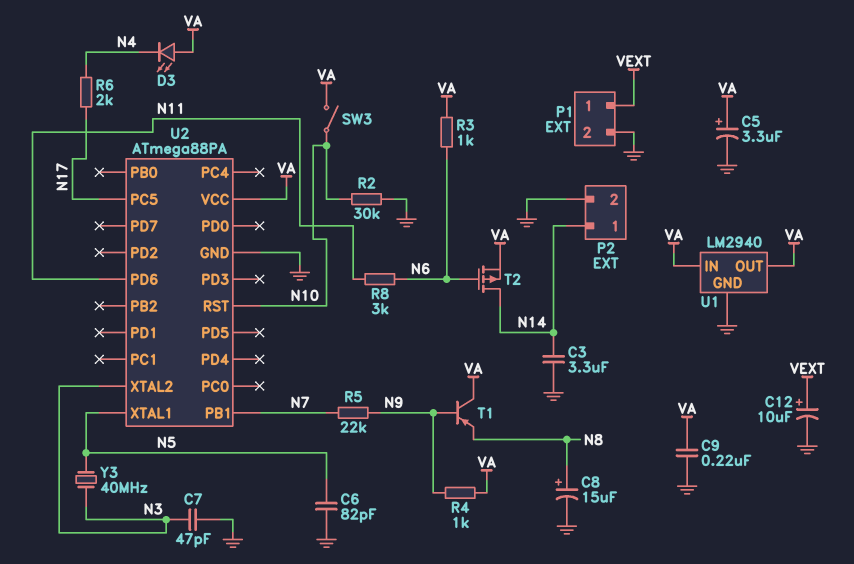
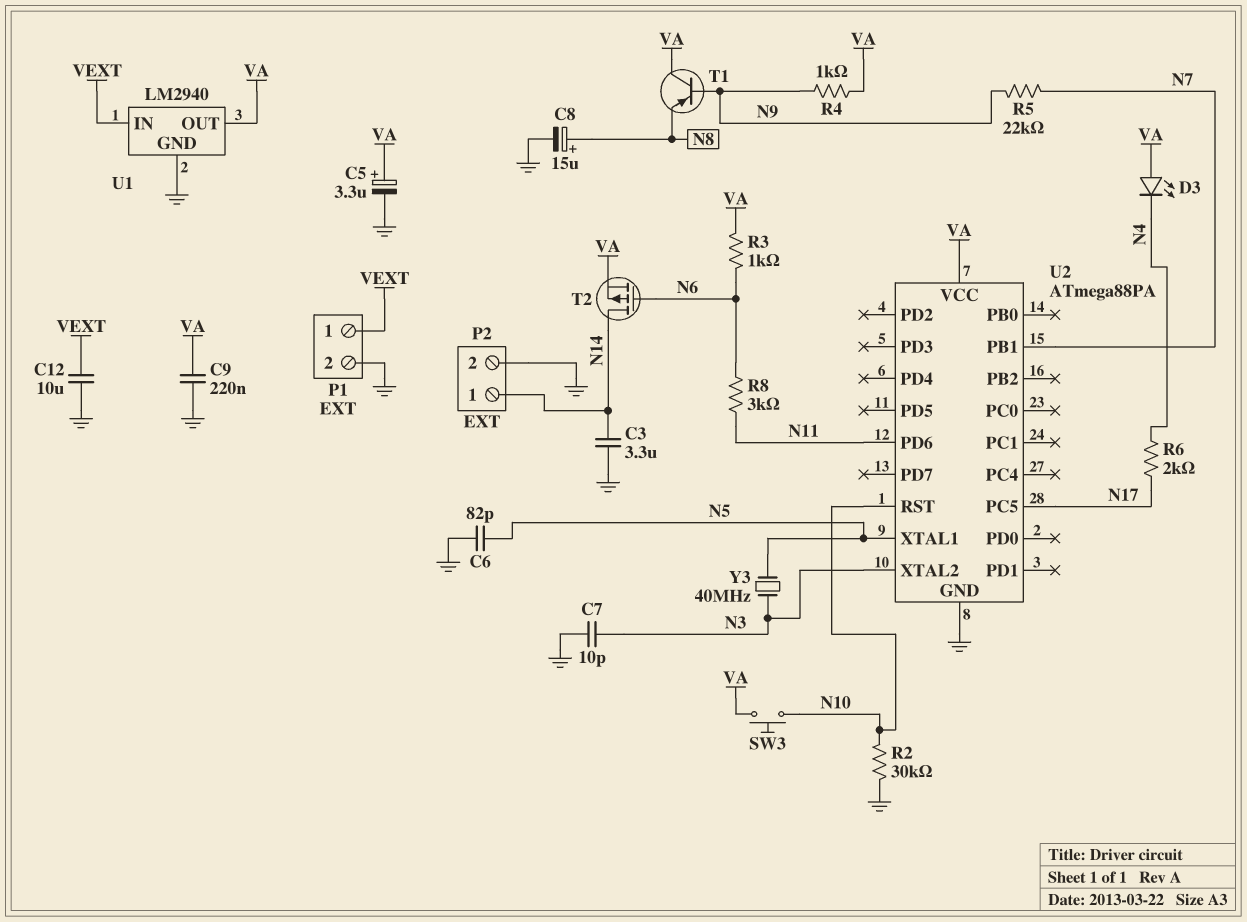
C7: 47pF (GND, N3) -> 10pF (GND, N3)
C12: 10uF (plus VEXT, minus GND) -> 10uF (GND, VEXT)
SW3: switch (N10, VA) -> button (N10, VA)
U1 pin IN: VA -> VEXT

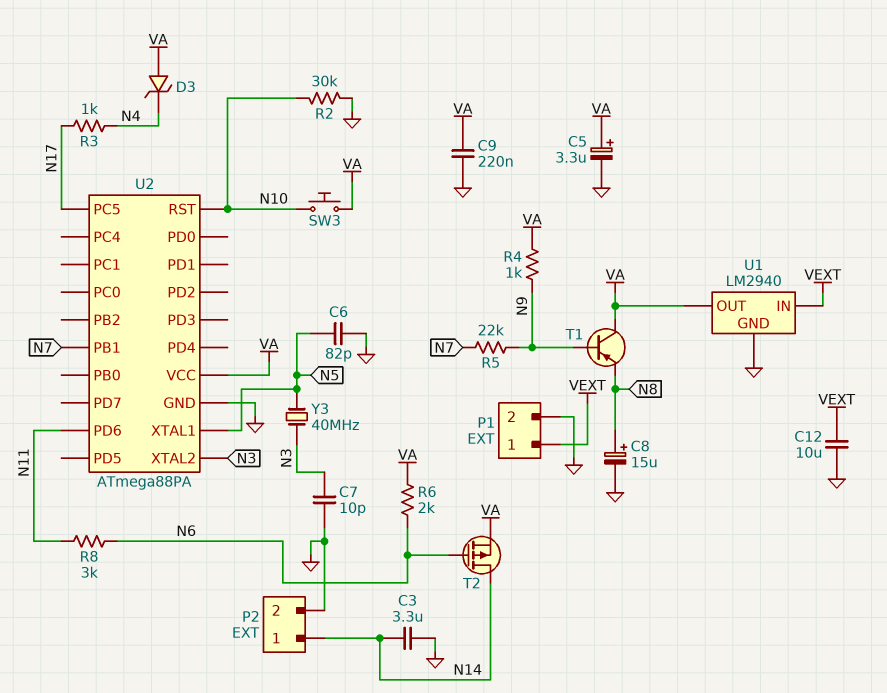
D3: LED (A VA, K N4) -> zener (A VA, K N4)
R3: 1k (N6, VA) -> 1k (N4, N17)
R6: 2k (N4, N17) -> 2k (N6, VA)

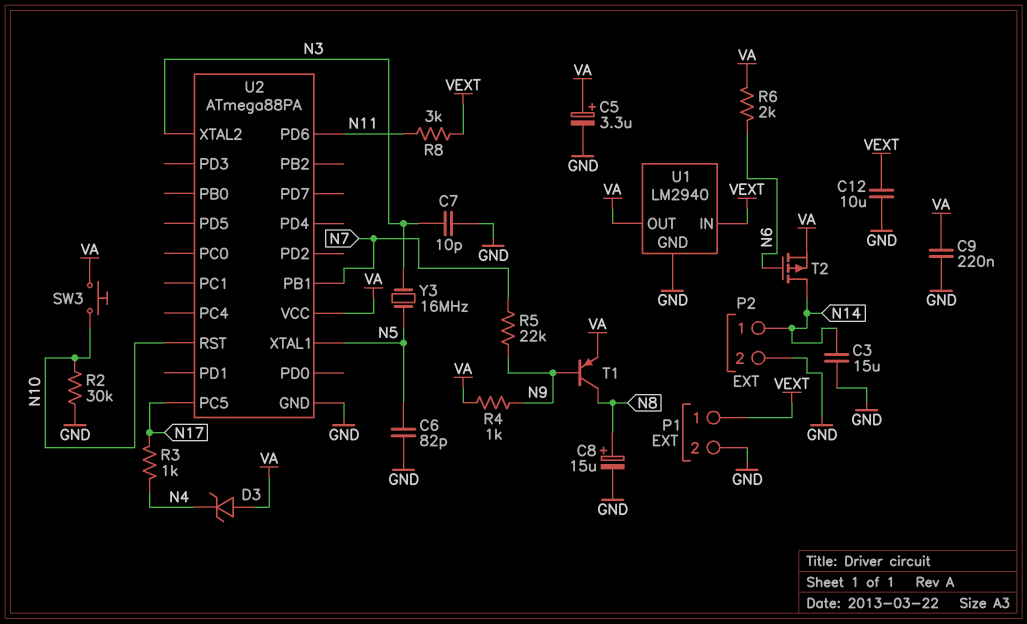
C3: 3.3uF (GND, N14) -> 15uF (GND, N14)
R8: 3k (N6, N11) -> 3k (N11, VEXT)
T1: PNP (B N9, C VA, E N8) -> PNP (B N9, C N8, E VA)
Y3: 40MHz (N3, N5) -> 16MHz (N3, N5)

